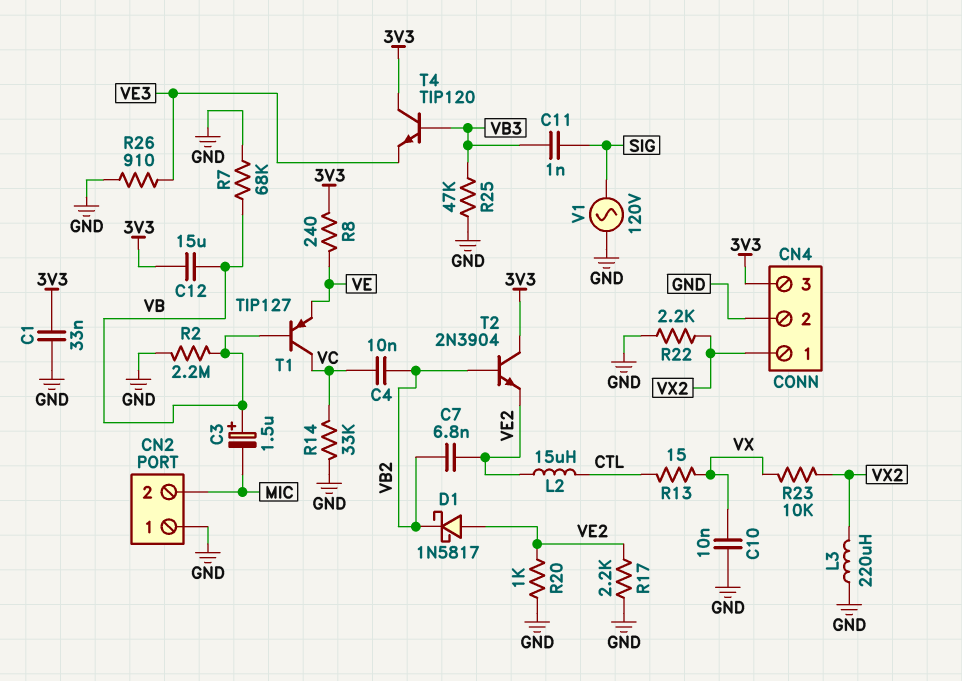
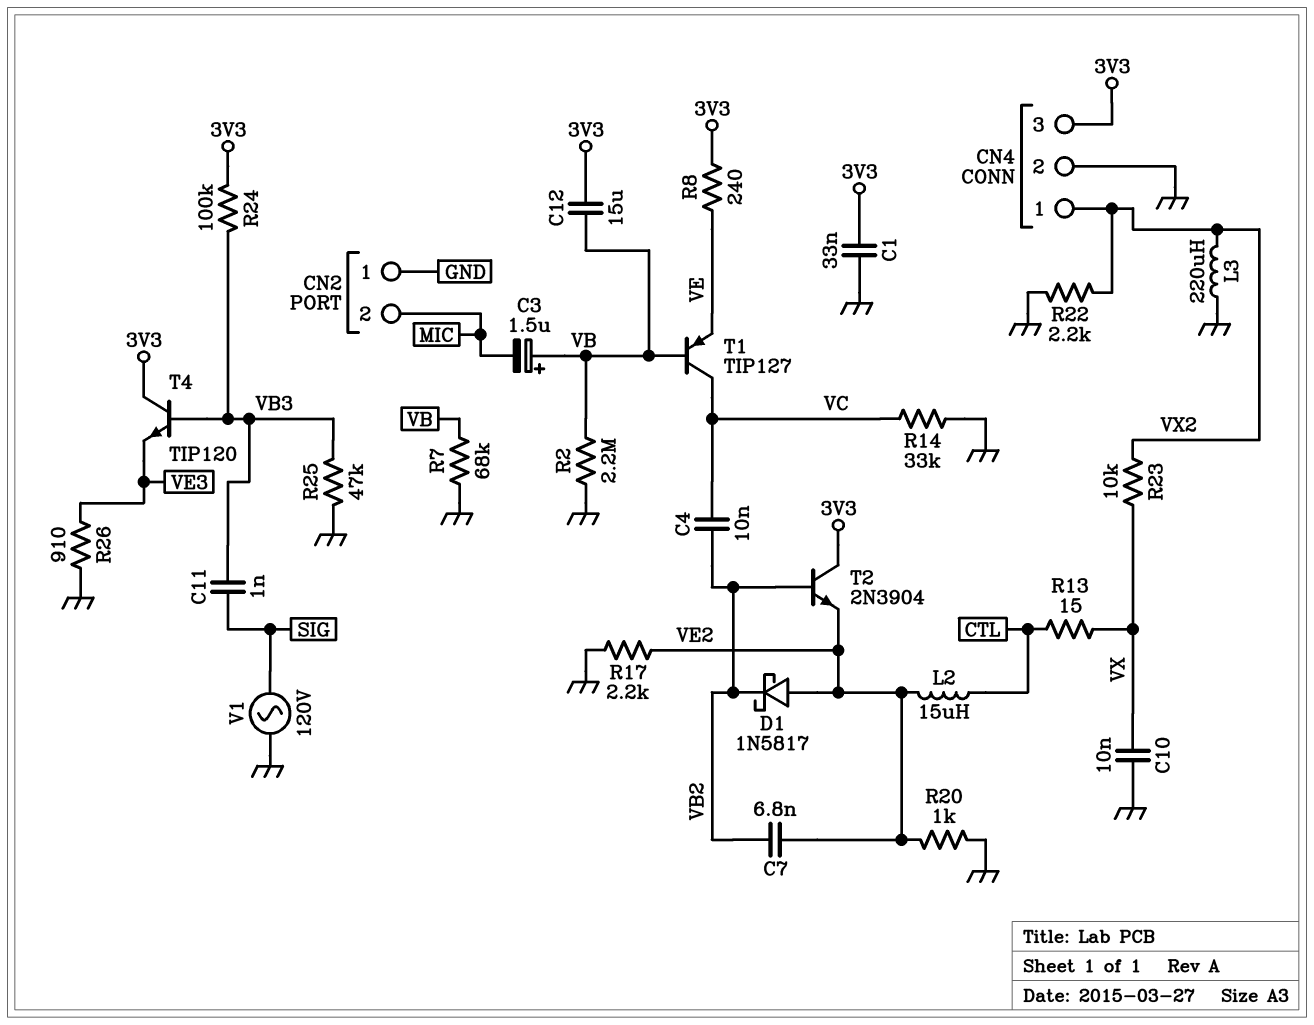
R24: none -> 100k (3V3, VB3)

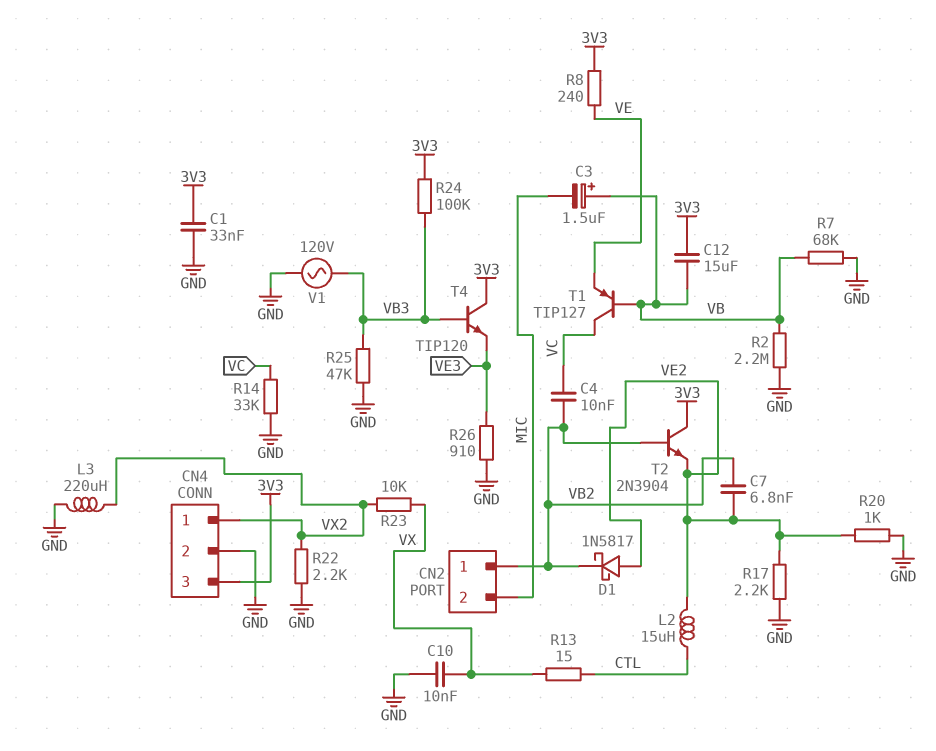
C11: 1nF (SIG, VB3) -> none
CN2 pin 1: GND -> VB2
V1: AC 120V (GND, SIG) -> AC 120V (GND, VB3)

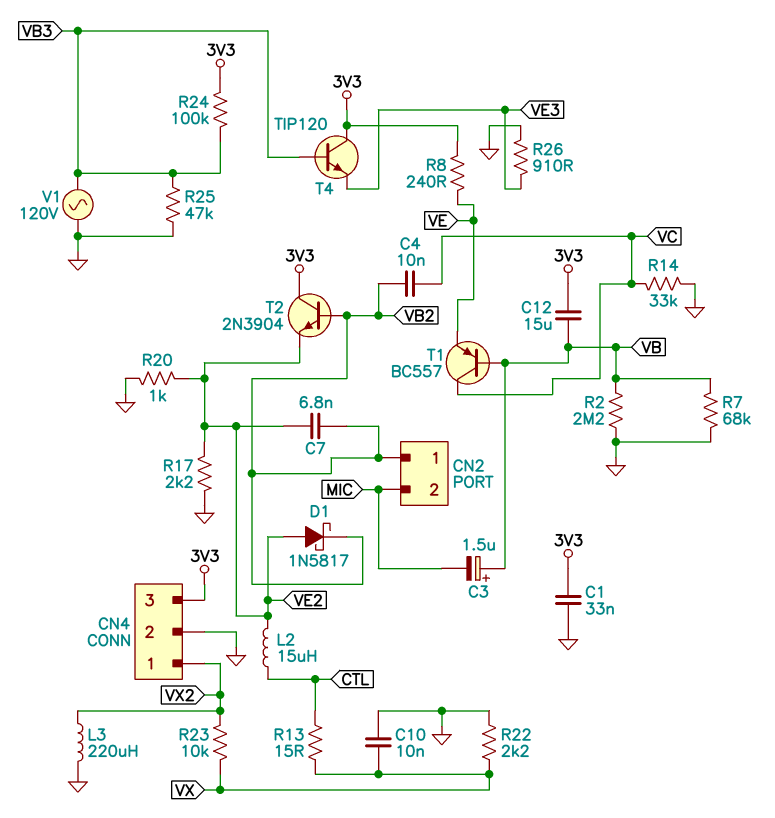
R22: 2.2k (GND, VX2) -> 2.2k (GND, VX)
T1: PNP TIP127 (B VB, C VC, E VE) -> PNP BC557 (B VB, C VC, E VE)

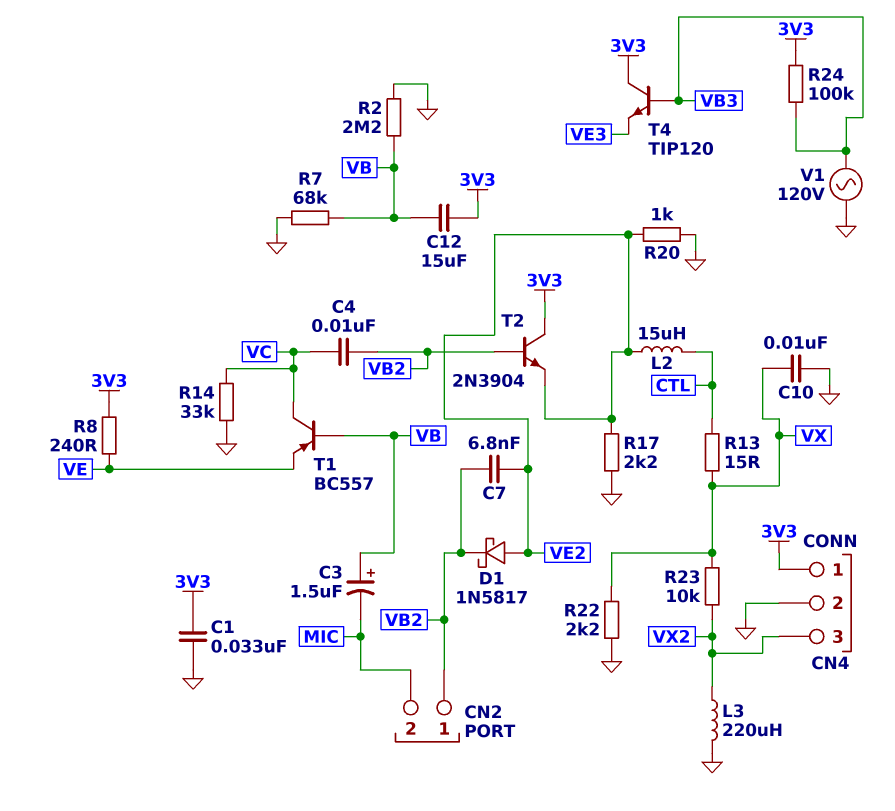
CN4 pin 1: VX2 -> 3V3
CN4 pin 3: 3V3 -> VX2
R25: 47k (GND, VB3) -> none
R26: 910 (GND, VE3) -> none

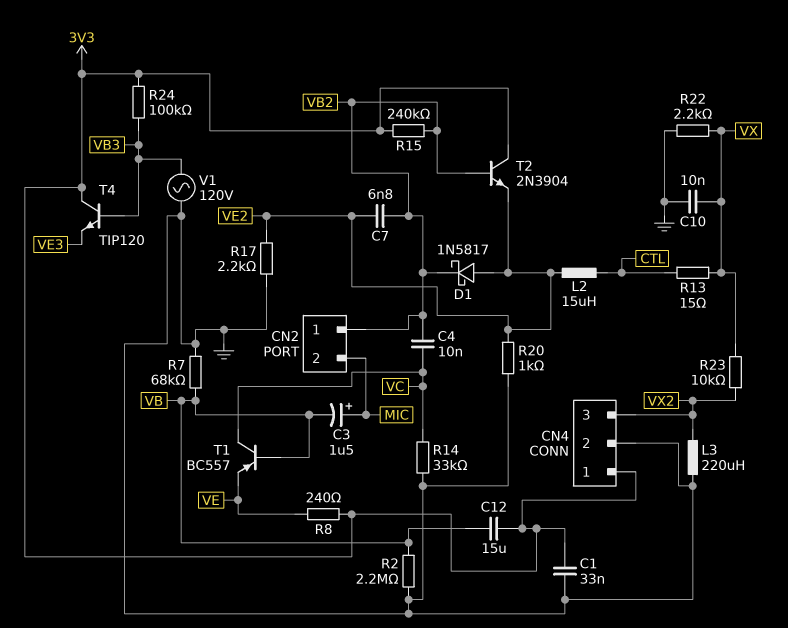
C3: 1.5uF (plus VB, minus MIC) -> 1.5uF (plus MIC, minus VB)
R15: none -> 240k (3V3, VB2)

